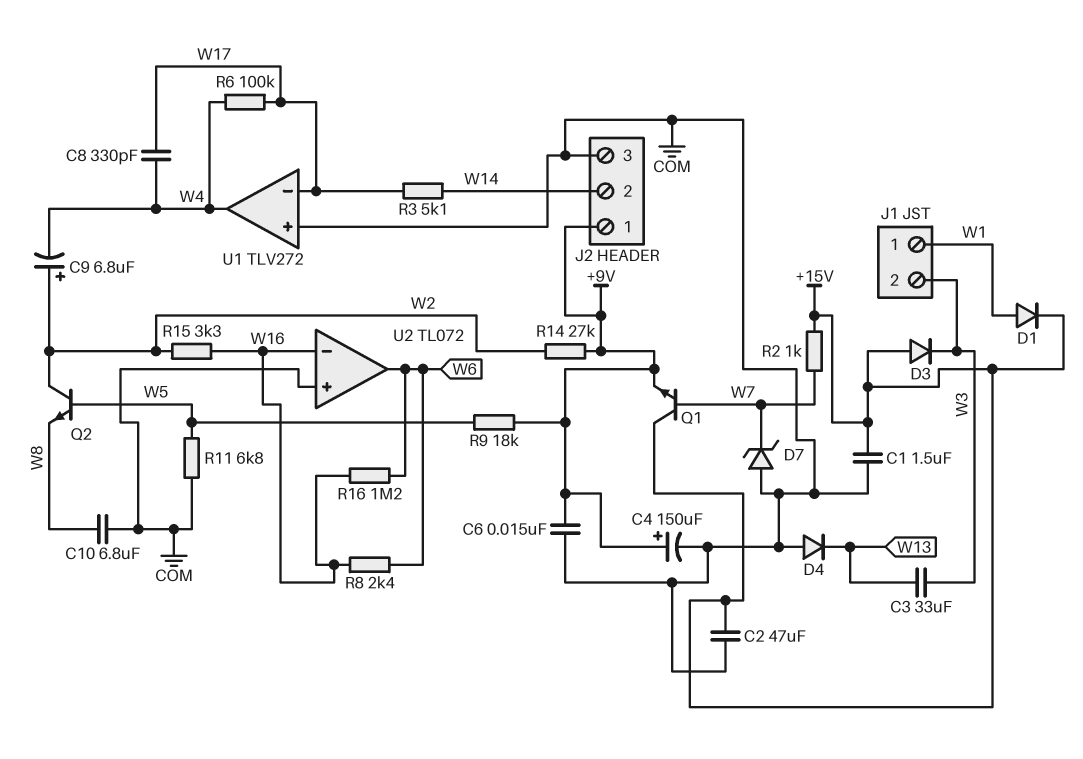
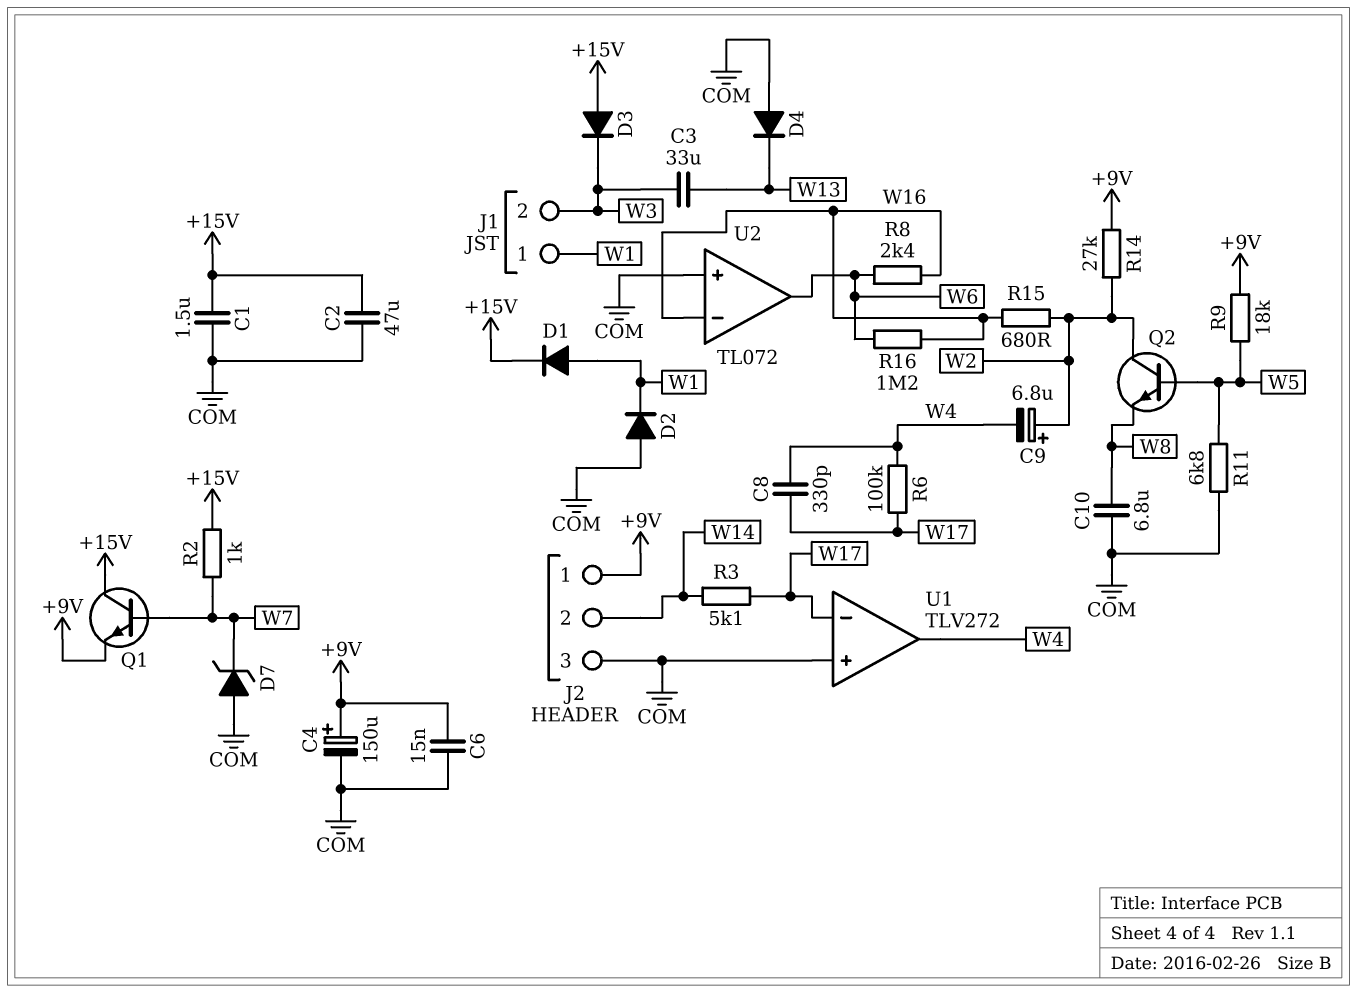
D2: none -> diode (A COM, K W1)
R15: 3.3k (W2, W16) -> 680 (W2, W16)

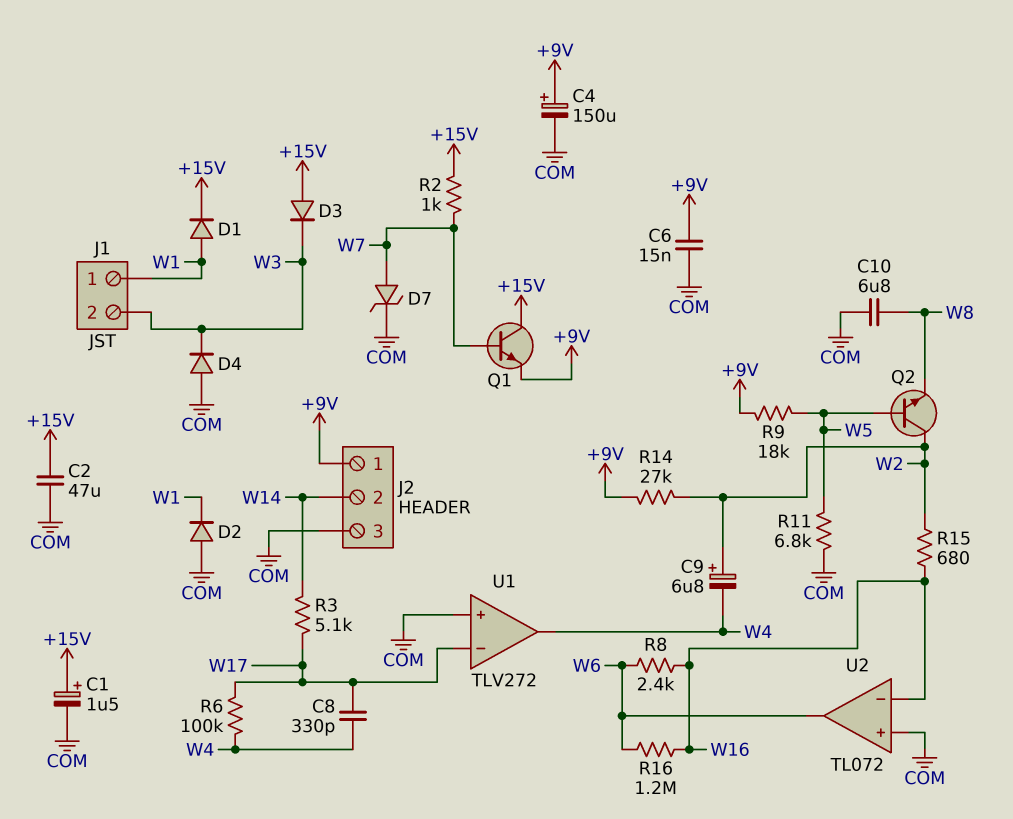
C1: 1.5uF (+15V, COM) -> 1.5uF (plus +15V, minus COM)
C3: 33uF (W3, W13) -> none
D4: diode (A COM, K W13) -> diode (A COM, K W3)
D7: zener (A COM, K W7) -> zener (A W7, K COM)

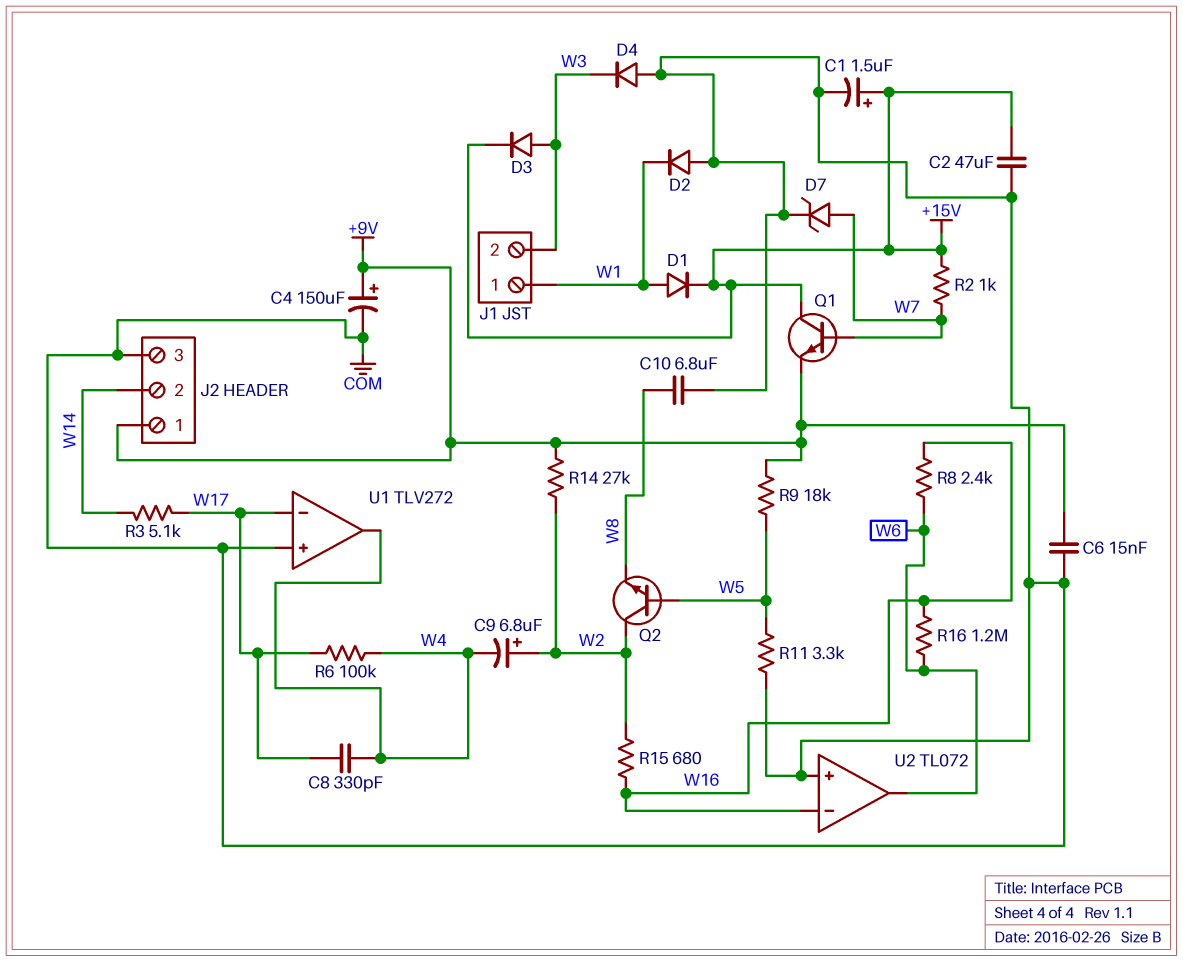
D3: diode (A +15V, K W3) -> diode (A W3, K +15V)
R11: 6.8k (COM, W5) -> 3.3k (COM, W5)

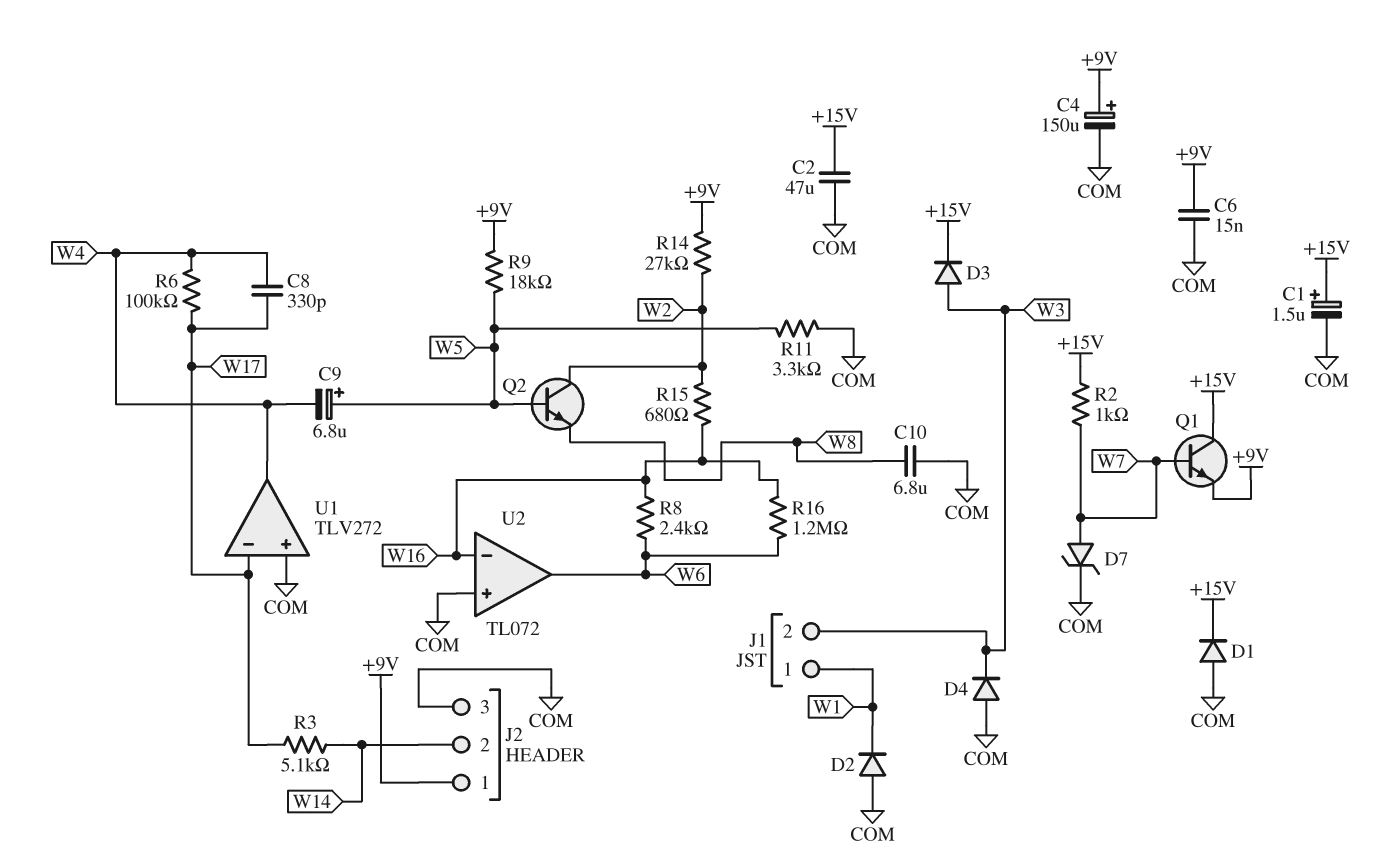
C9: 6.8uF (plus W2, minus W4) -> 6.8uF (plus W5, minus W4)
D1: diode (A W1, K +15V) -> diode (A COM, K +15V)

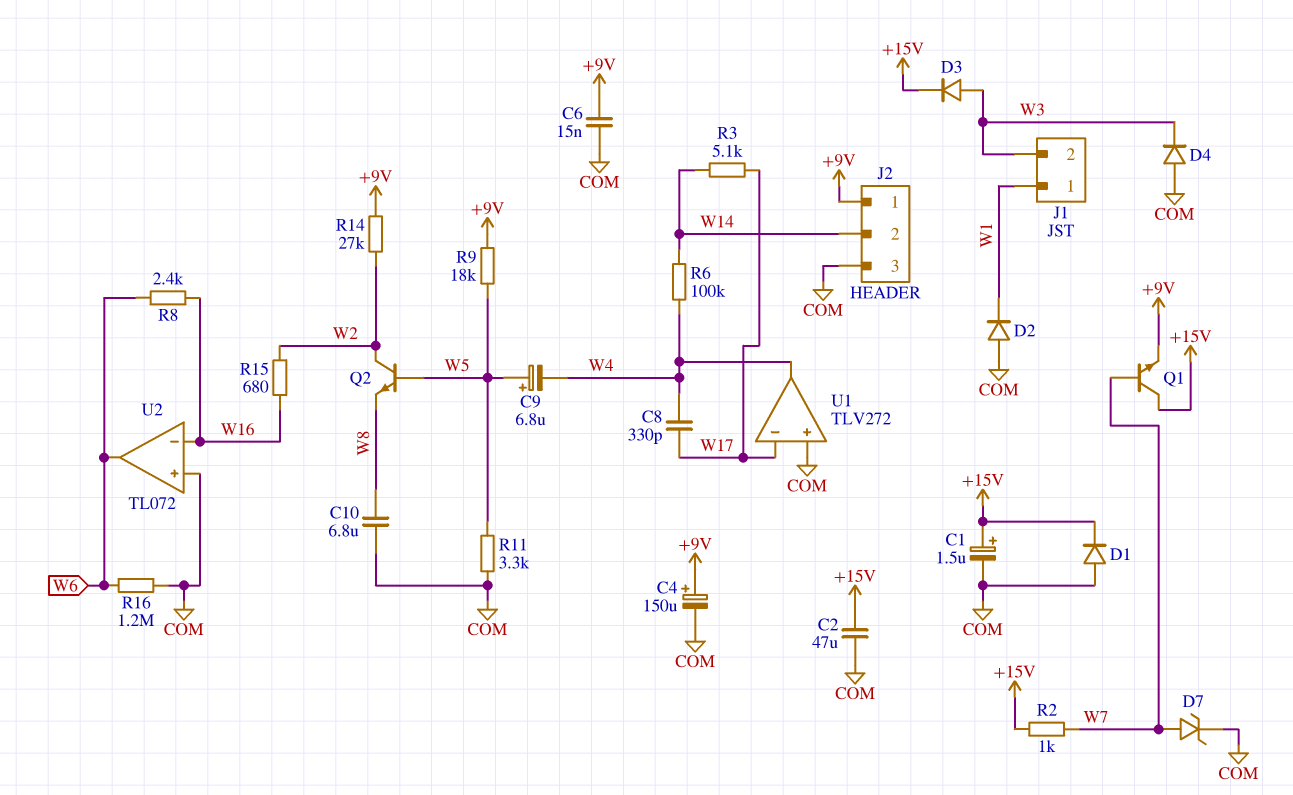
R6: 100k (W4, W17) -> 100k (W4, W14)
R16: 1.2M (W6, W16) -> 1.2M (COM, W6)

